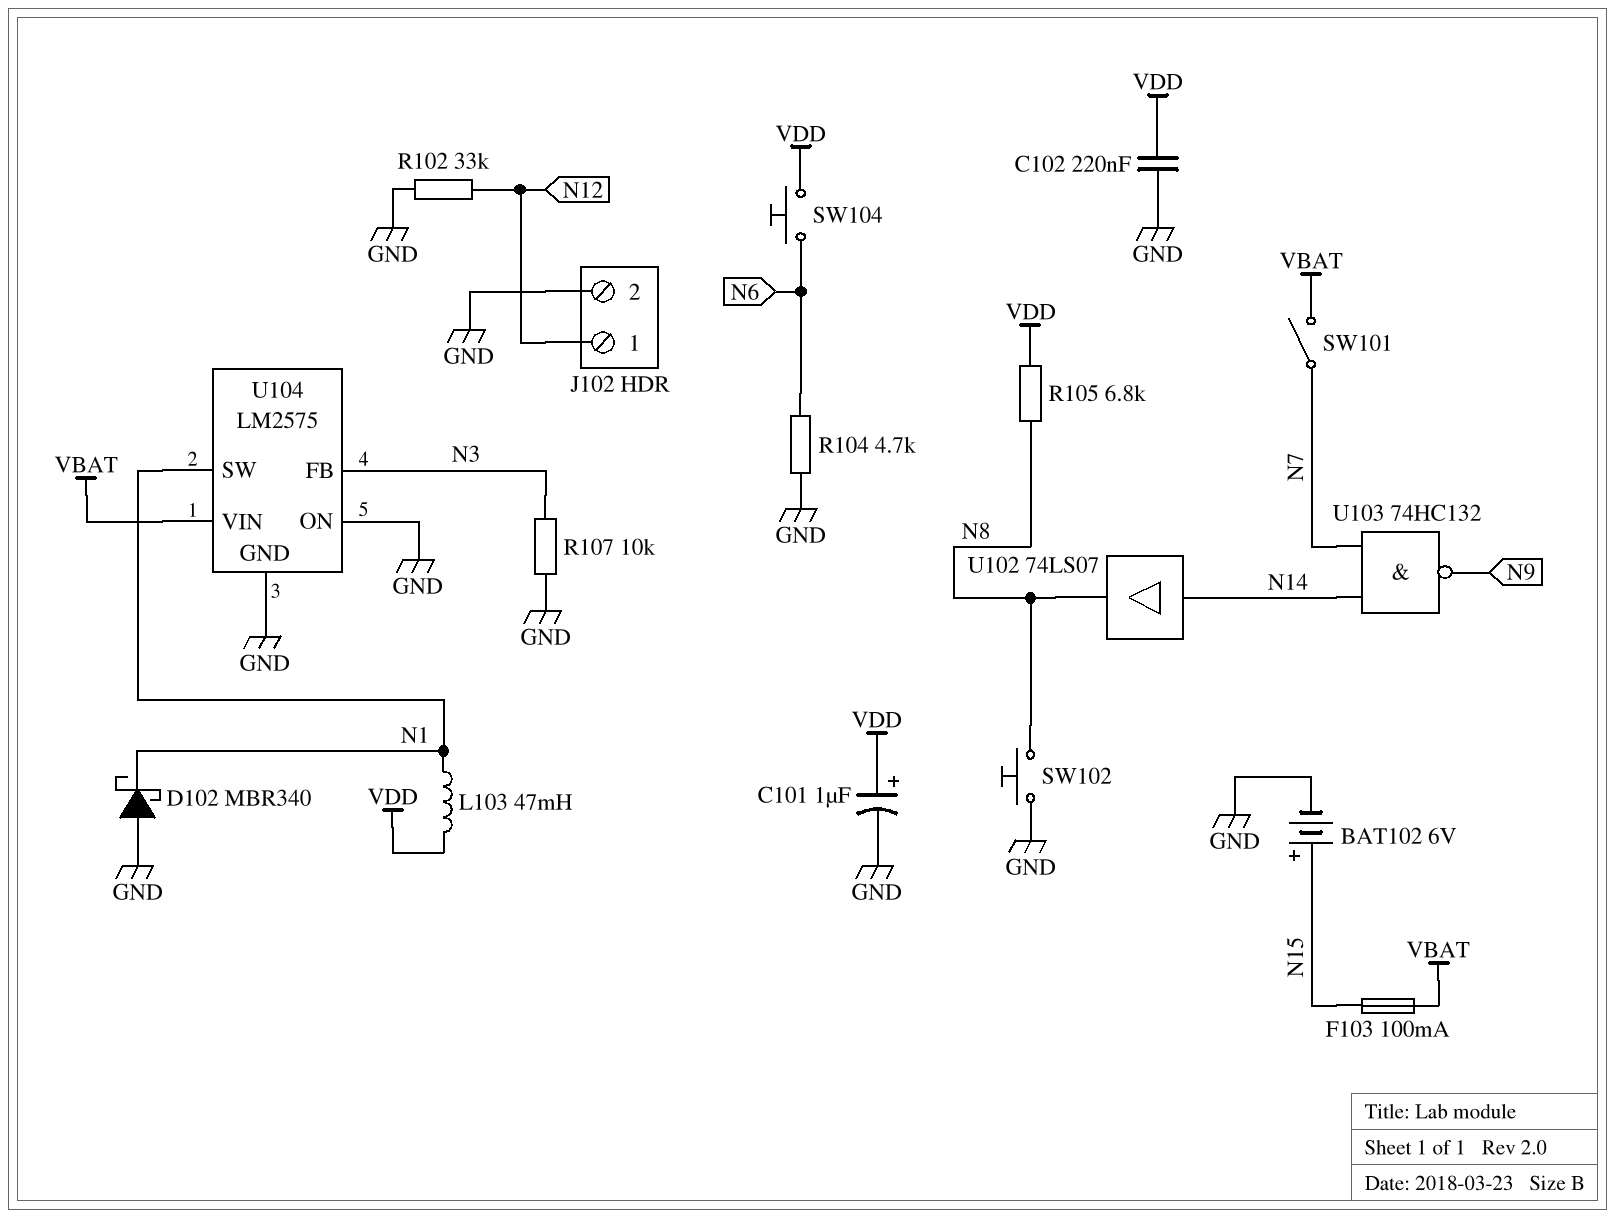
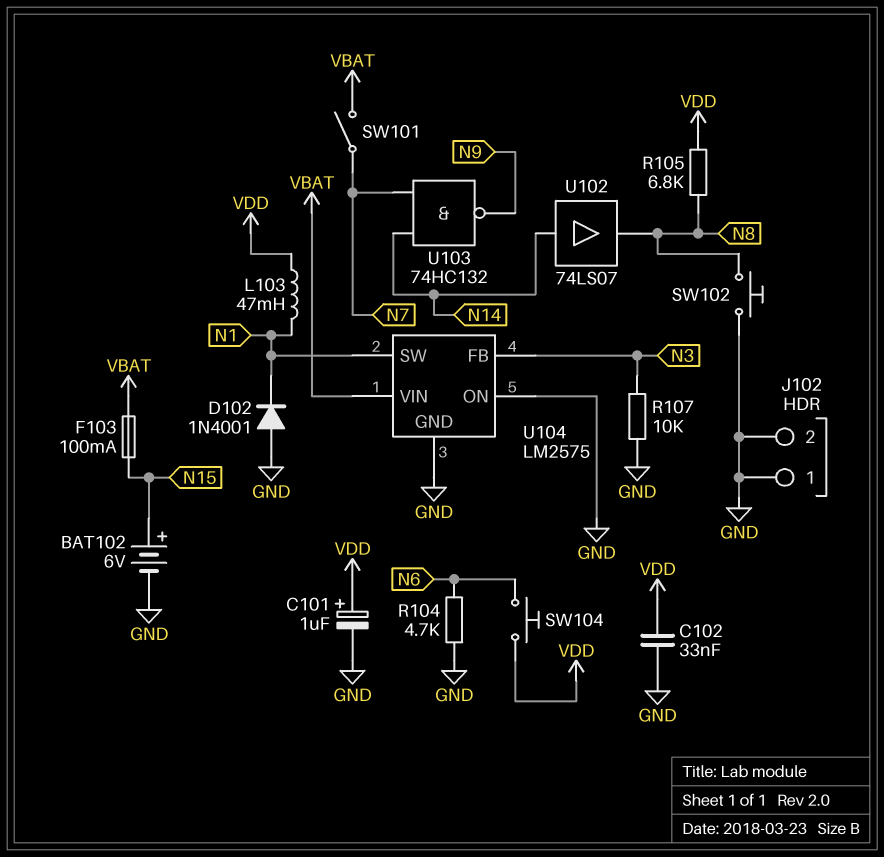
C102: 220nF (GND, VDD) -> 33nF (GND, VDD)
D102: schottky MBR340 (A GND, K N1) -> diode 1N4001 (A GND, K N1)
J102 pin 1: N12 -> GND
R102: 33k (GND, N12) -> none

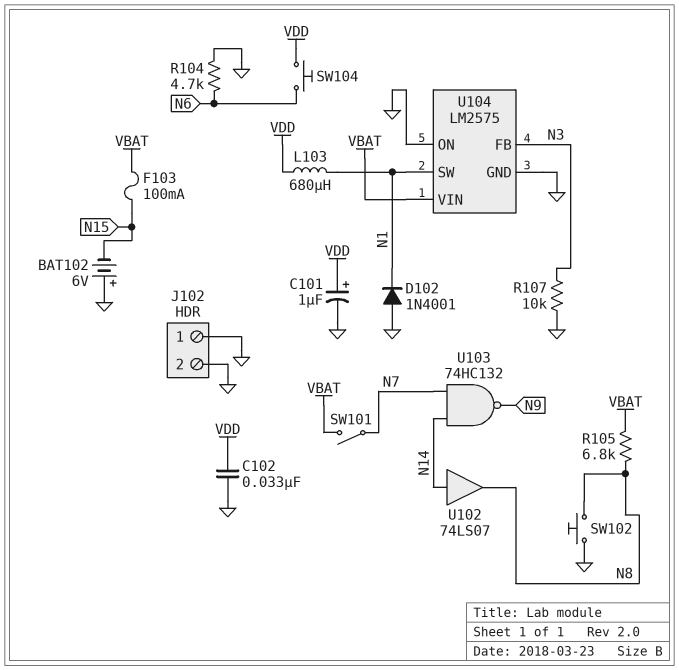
BAT102: 6V (plus N15, minus GND) -> 6V (plus GND, minus N15)
L103: 47mH (N1, VDD) -> 680uH (N1, VDD)
R105: 6.8k (N8, VDD) -> 6.8k (N8, VBAT)

